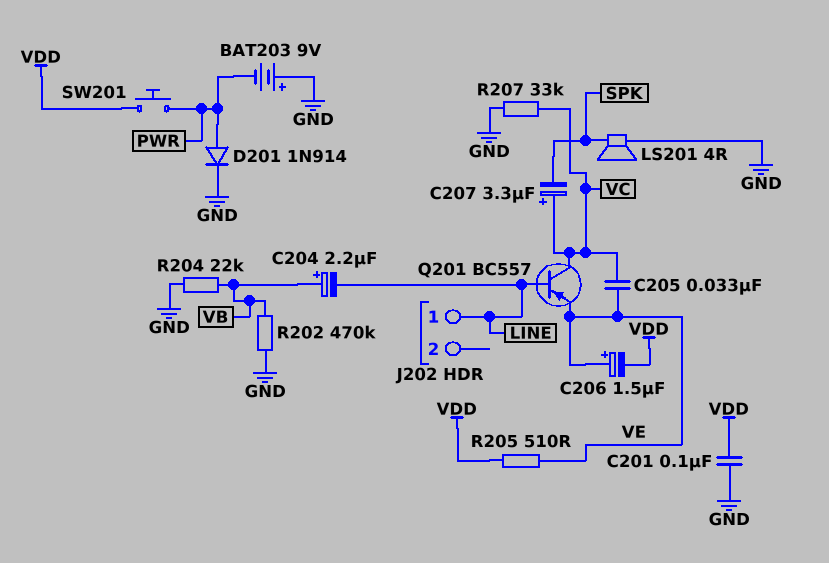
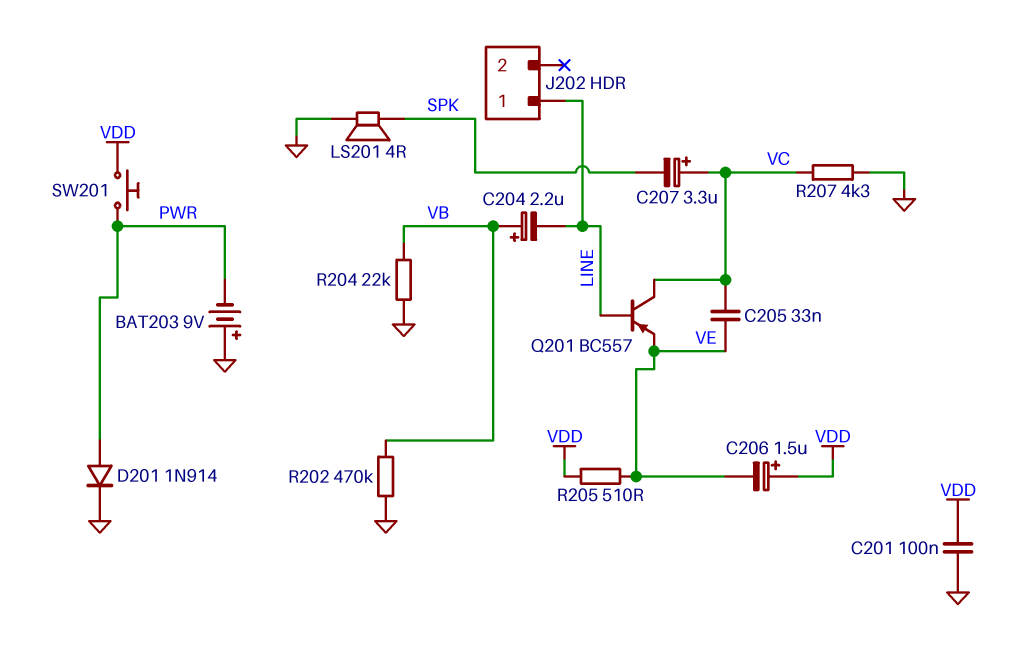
C206: 1.5uF (plus VE, minus VDD) -> 1.5uF (plus VDD, minus VE)
R207: 33k (GND, VC) -> 4.3k (GND, VC)

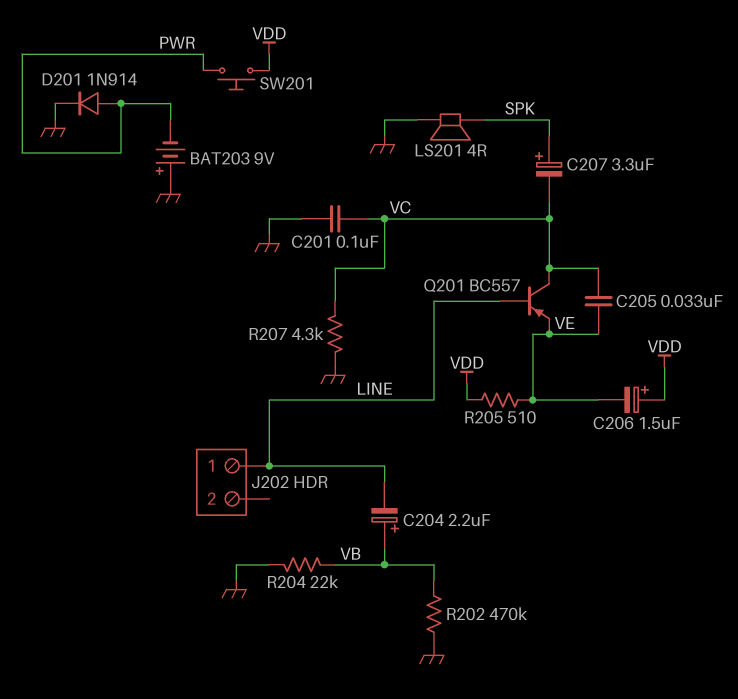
C201: 100nF (GND, VDD) -> 100nF (GND, VC)
C207: 3.3uF (plus VC, minus SPK) -> 3.3uF (plus SPK, minus VC)

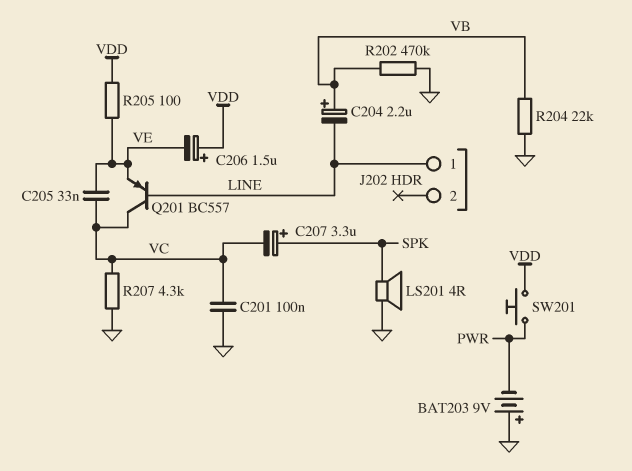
D201: diode 1N914 (A PWR, K GND) -> none
R205: 510 (VDD, VE) -> 100 (VDD, VE)

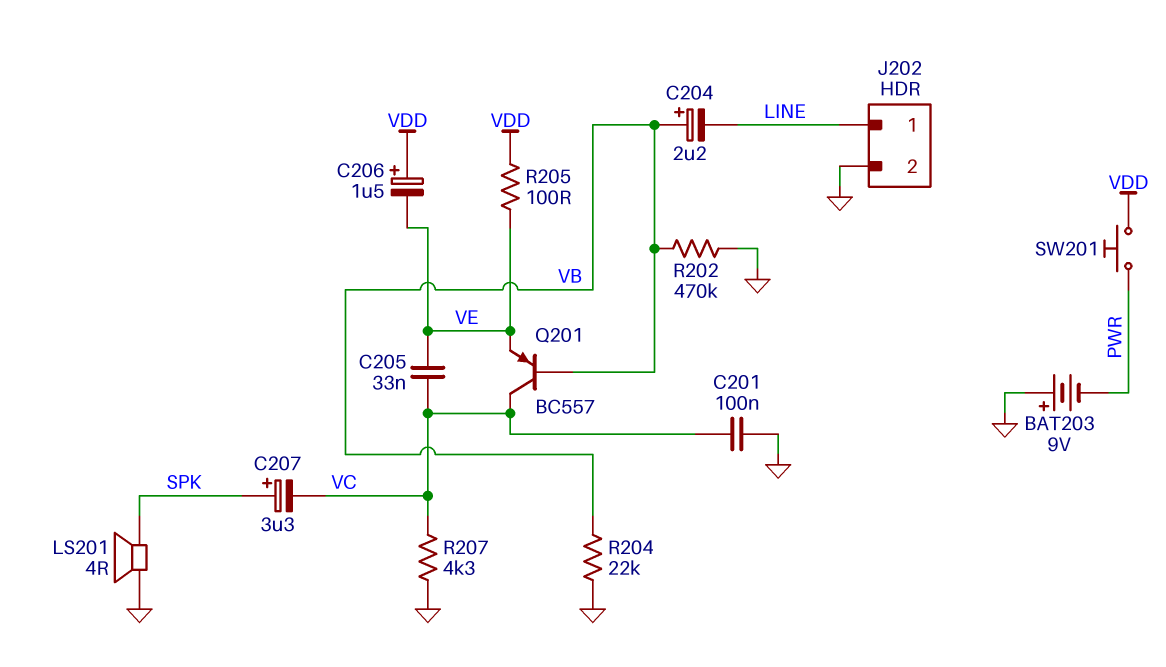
J202 pin 2: none -> GND
Q201: PNP BC557 (B LINE, C VC, E VE) -> PNP BC557 (B VB, C VC, E VE)

